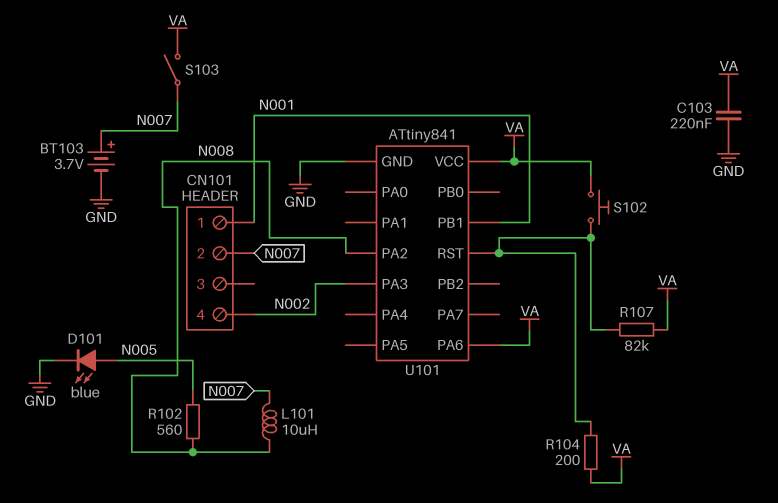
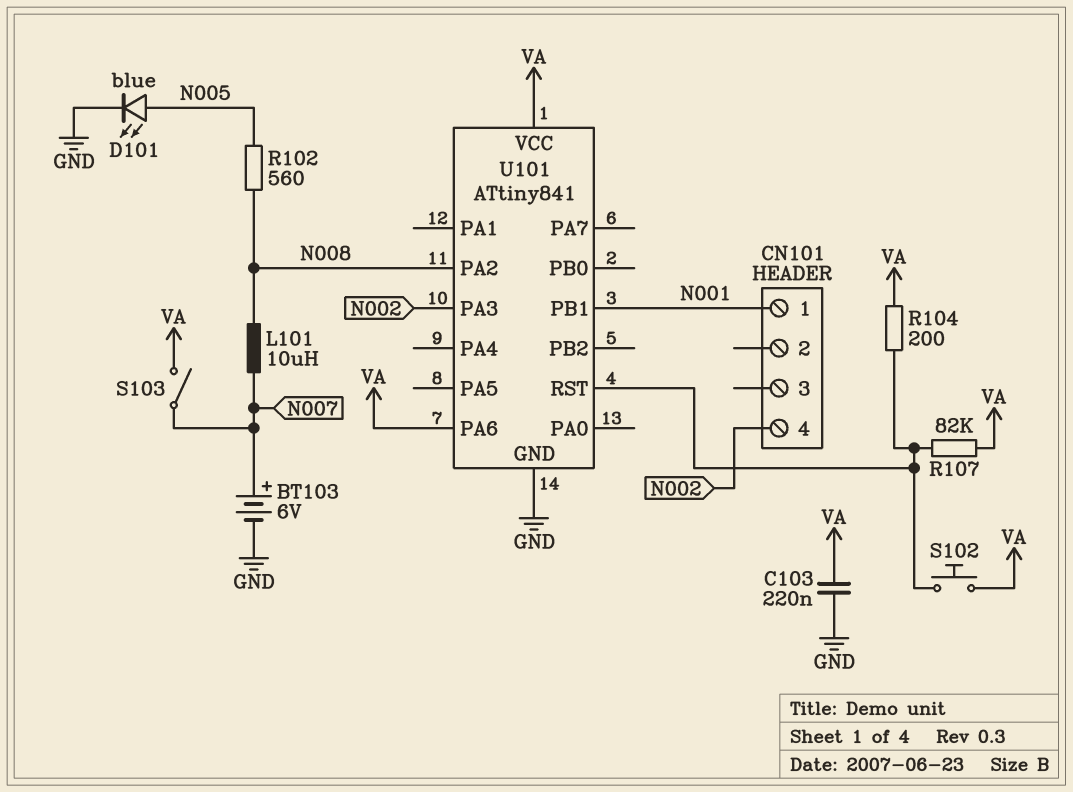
BT103: 3.7V (plus N007, minus GND) -> 6V (plus N007, minus GND)
CN101 pin 2: N007 -> none

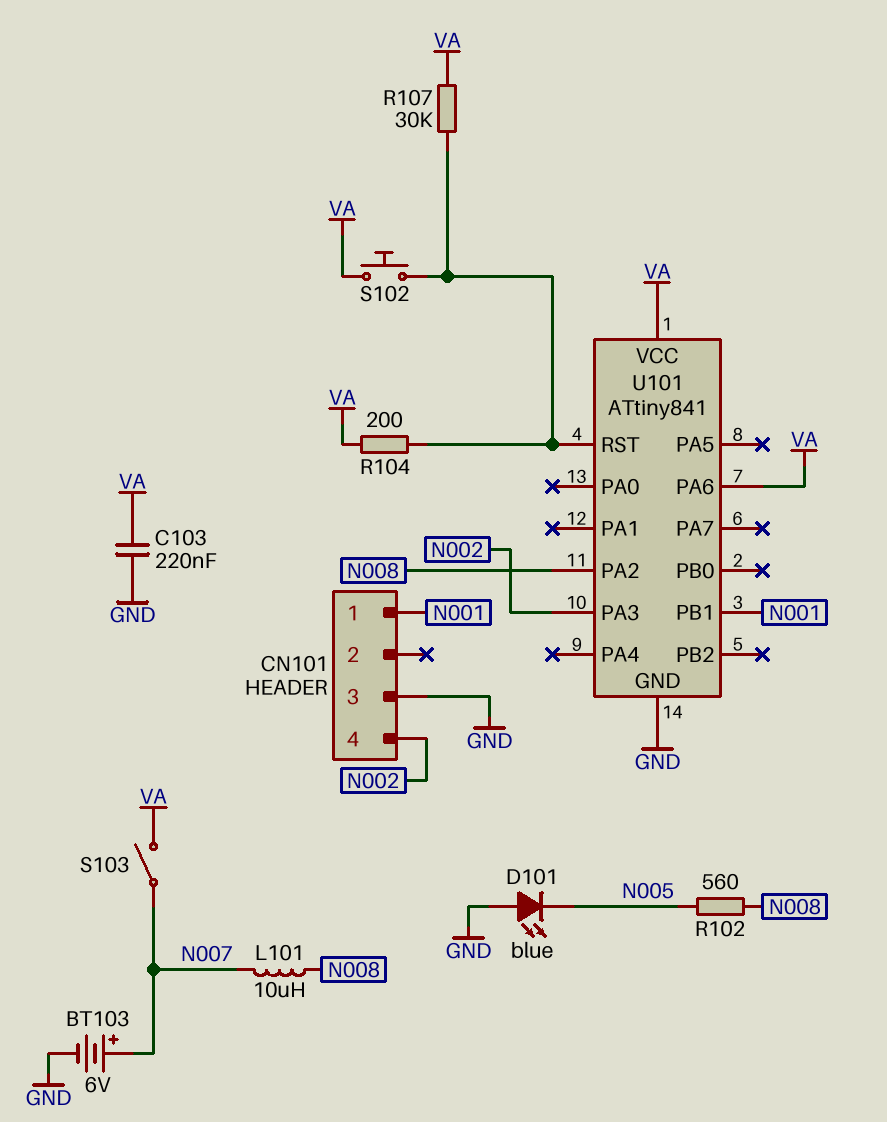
CN101 pin 3: none -> GND
D101: LED blue (A N005, K GND) -> LED blue (A GND, K N005)
R107: 82k (U101/RST, VA) -> 30k (U101/RST, VA)

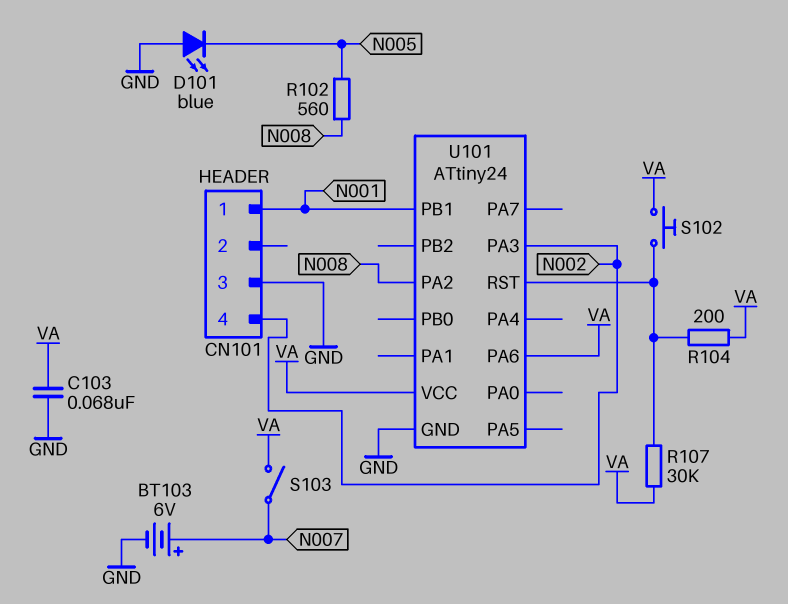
C103: 220nF (GND, VA) -> 68nF (GND, VA)
L101: 10uH (N007, N008) -> none
U101: ATtiny841 -> ATtiny24

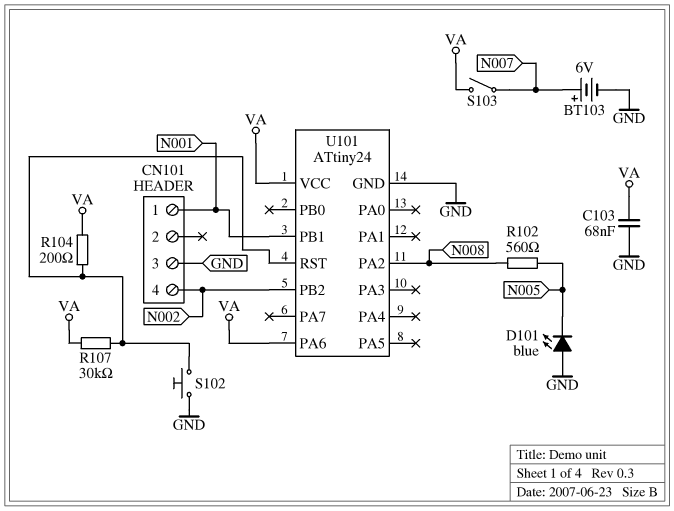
S102: button (U101/RST, VA) -> button (GND, U101/RST)
U101 pin PA3: N002 -> none
U101 pin PB2: none -> N002

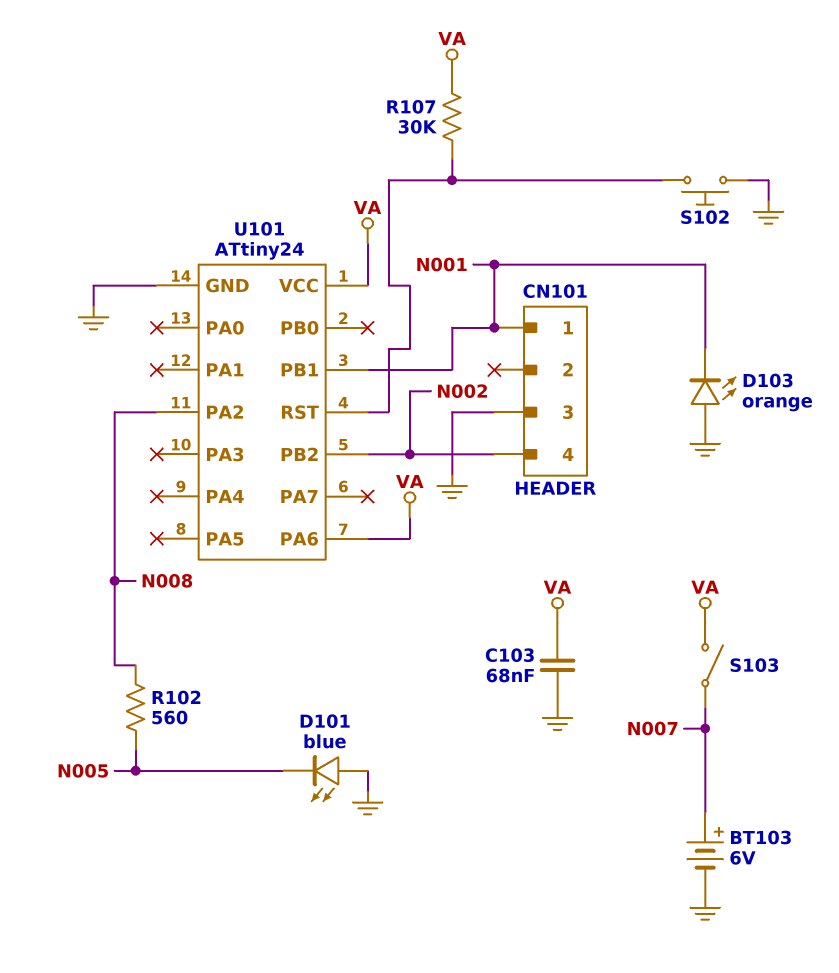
D103: none -> LED orange (A GND, K N001)
R104: 200 (U101/RST, VA) -> none

